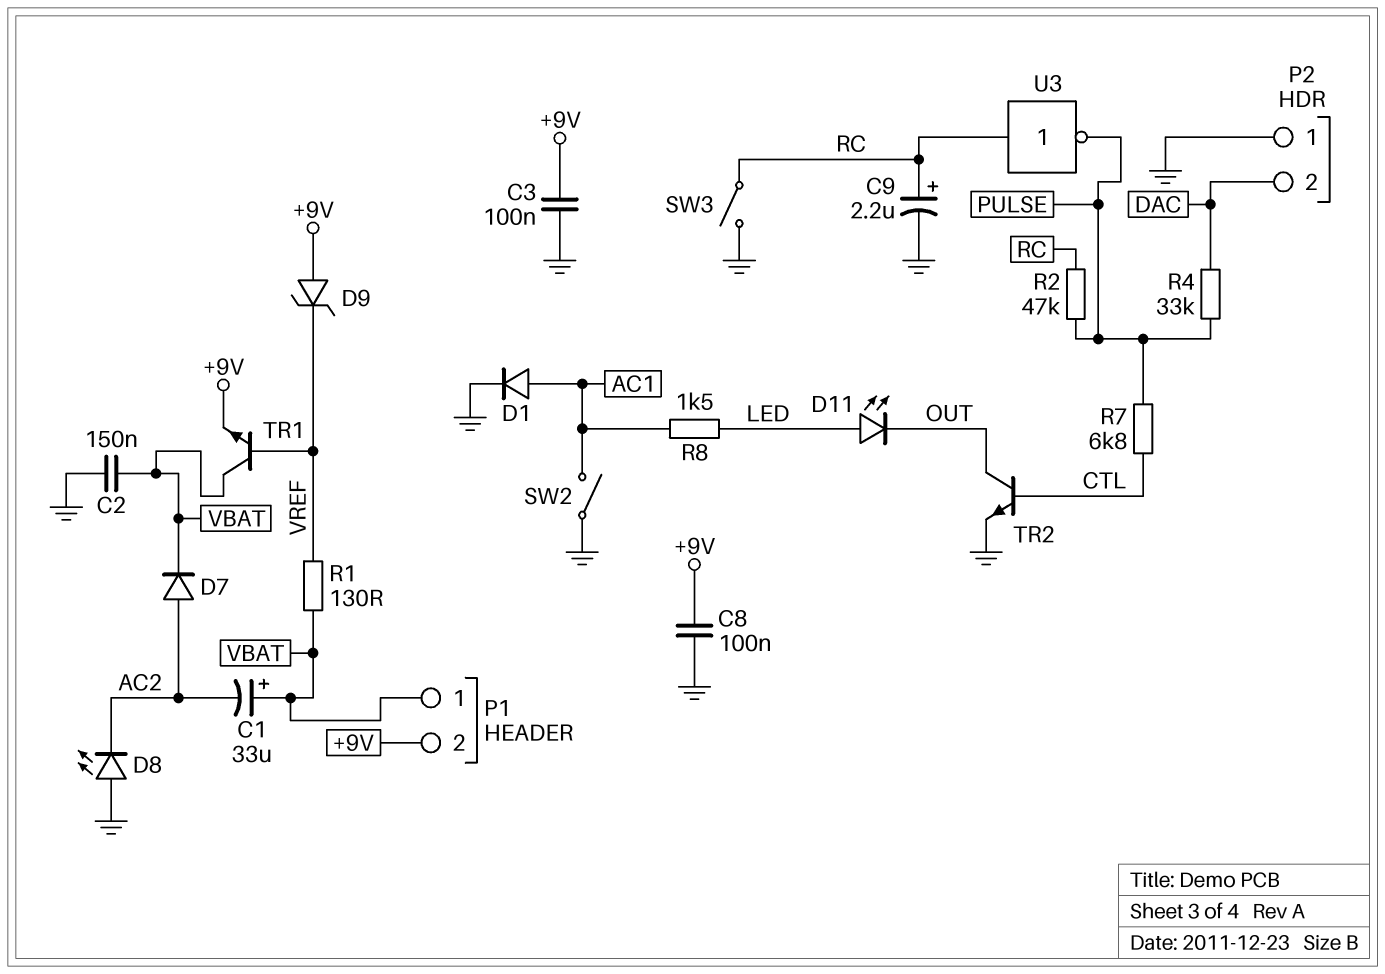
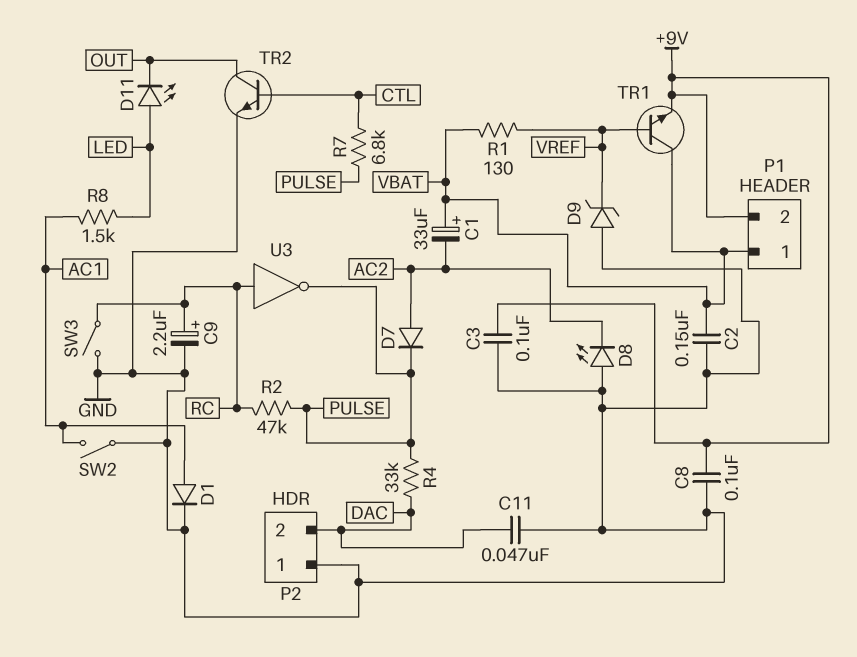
C11: none -> 47nF (DAC, GND)
D7: diode (A AC2, K VBAT) -> diode (A AC2, K PULSE)
D9: zener (A +9V, K VREF) -> zener (A GND, K VREF)

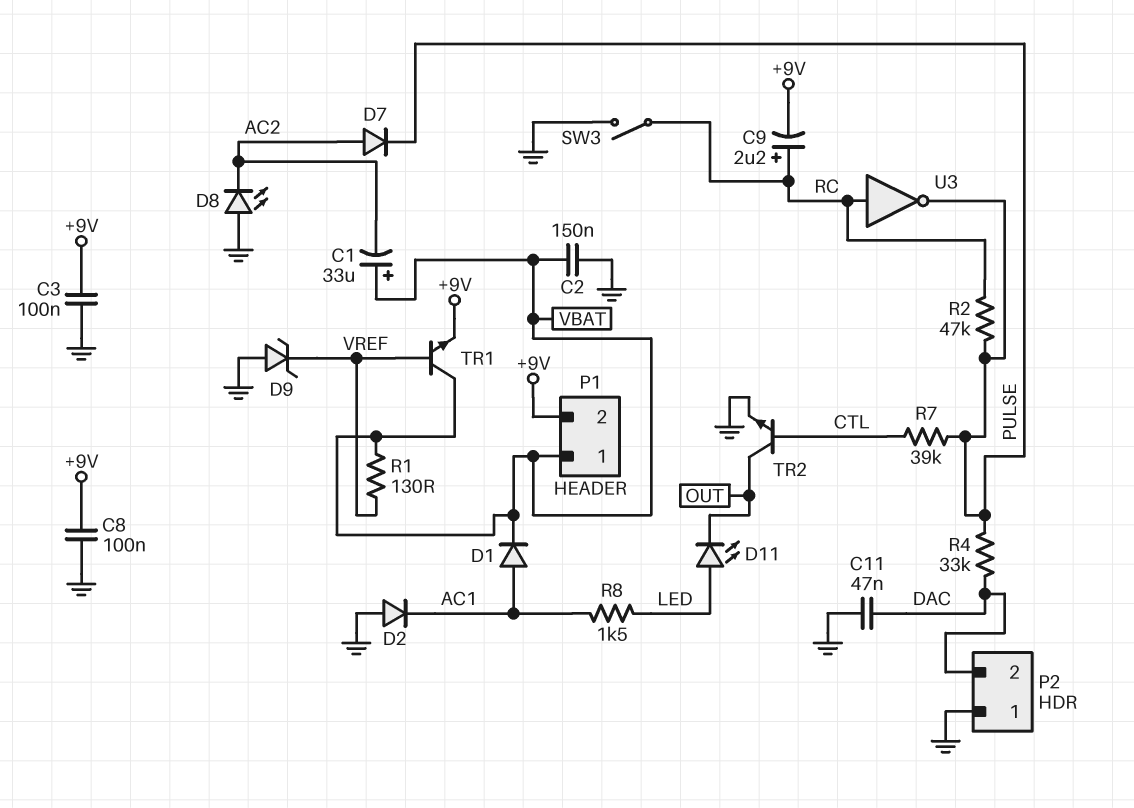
C9: 2.2uF (plus RC, minus GND) -> 2.2uF (plus RC, minus +9V)
D1: diode (A AC1, K GND) -> diode (A AC1, K VBAT)
D2: none -> diode (A GND, K AC1)
R7: 6.8k (CTL, PULSE) -> 39k (CTL, PULSE)
SW2: switch (AC1, GND) -> none

